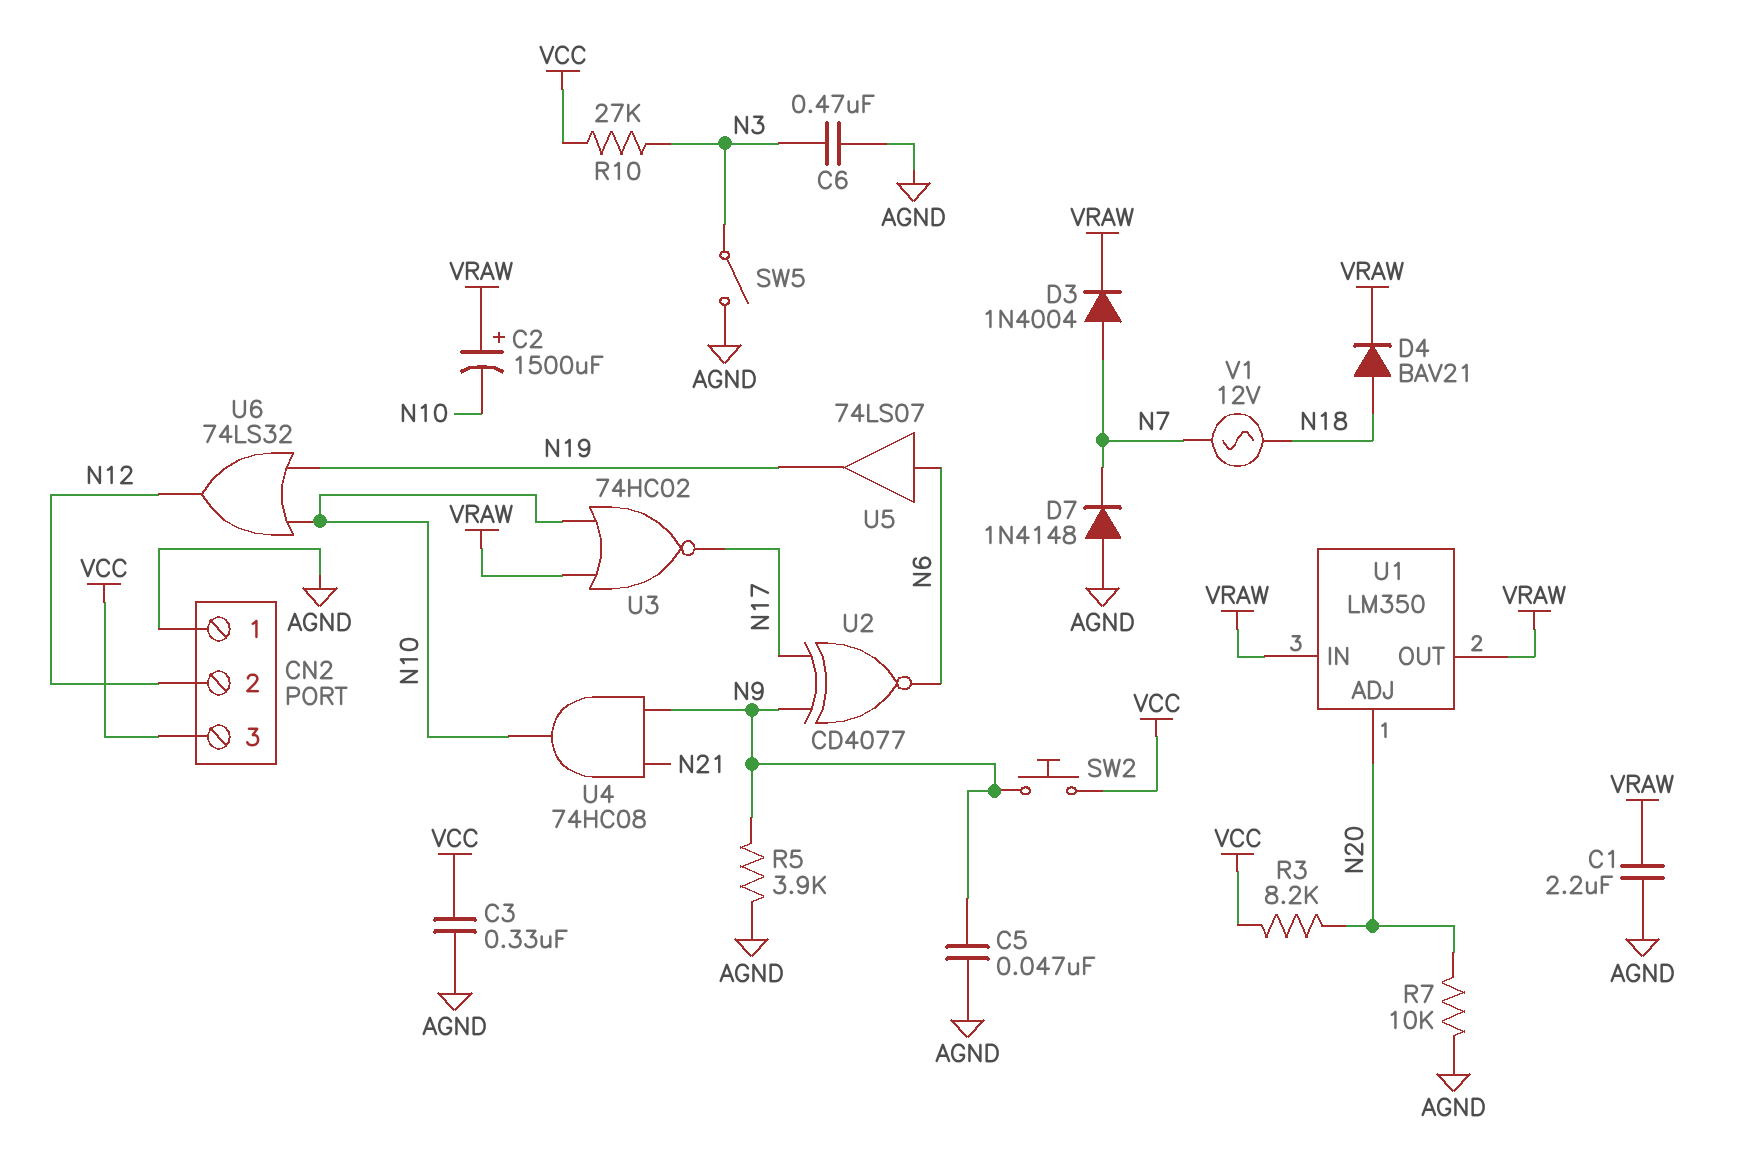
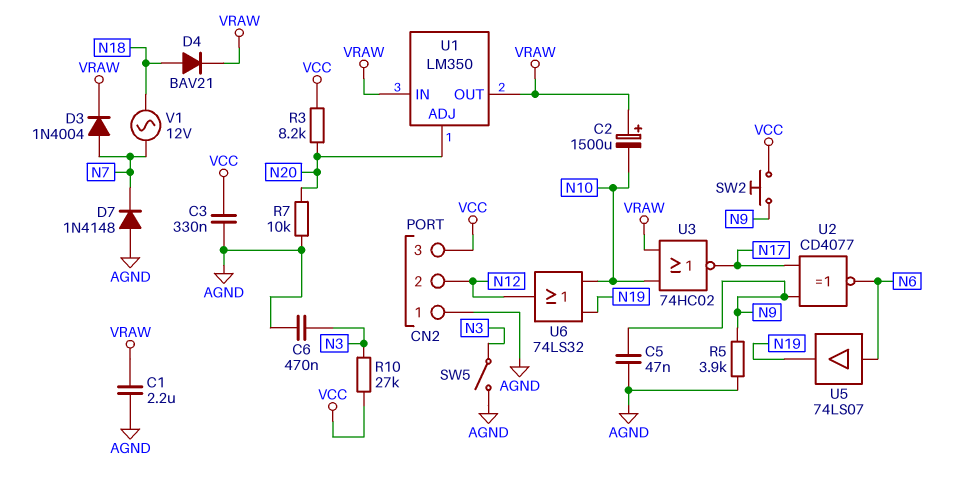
U4: AND 74HC08 (in N9, in N21, out N10) -> none

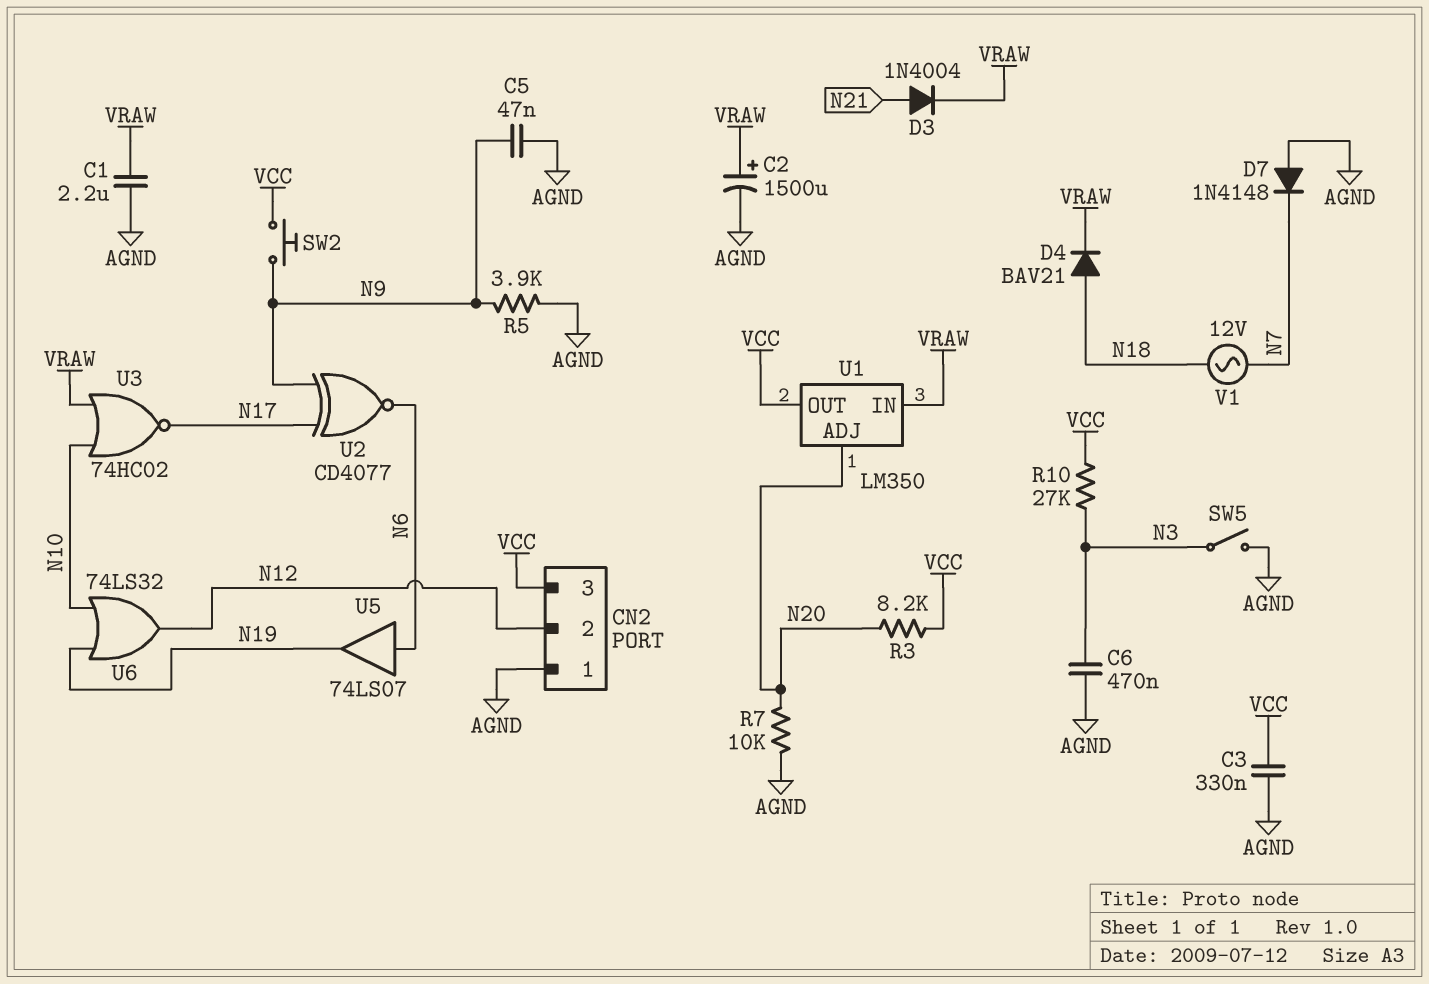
C2: 1500uF (plus VRAW, minus N10) -> 1500uF (plus VRAW, minus AGND)
D3: diode 1N4004 (A N7, K VRAW) -> diode 1N4004 (A N21, K VRAW)
U1 pin OUT: VRAW -> VCC

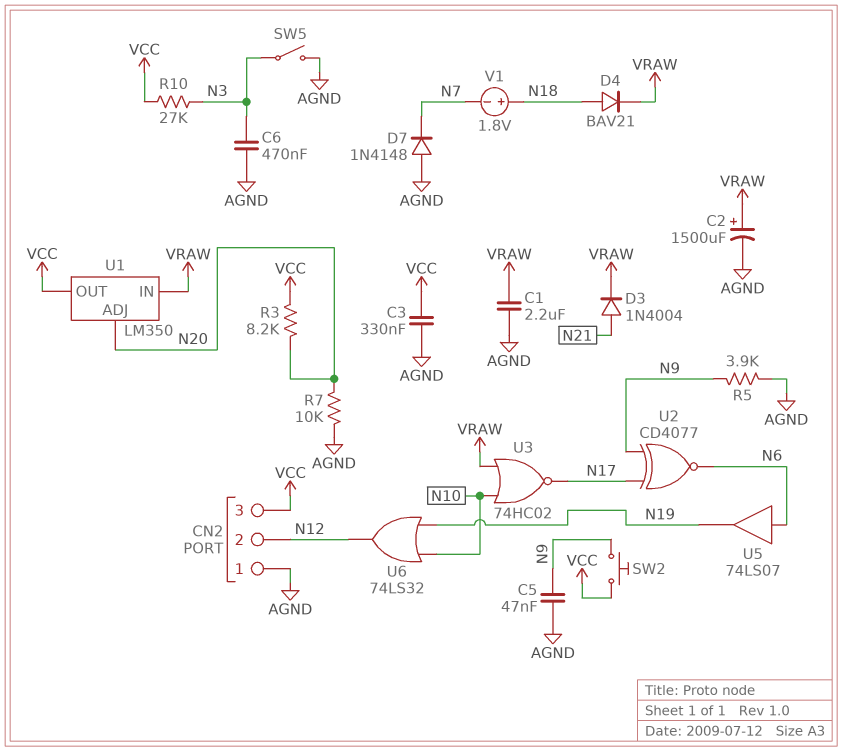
V1: AC 12V (N7, N18) -> 1.8V (plus N18, minus N7)

